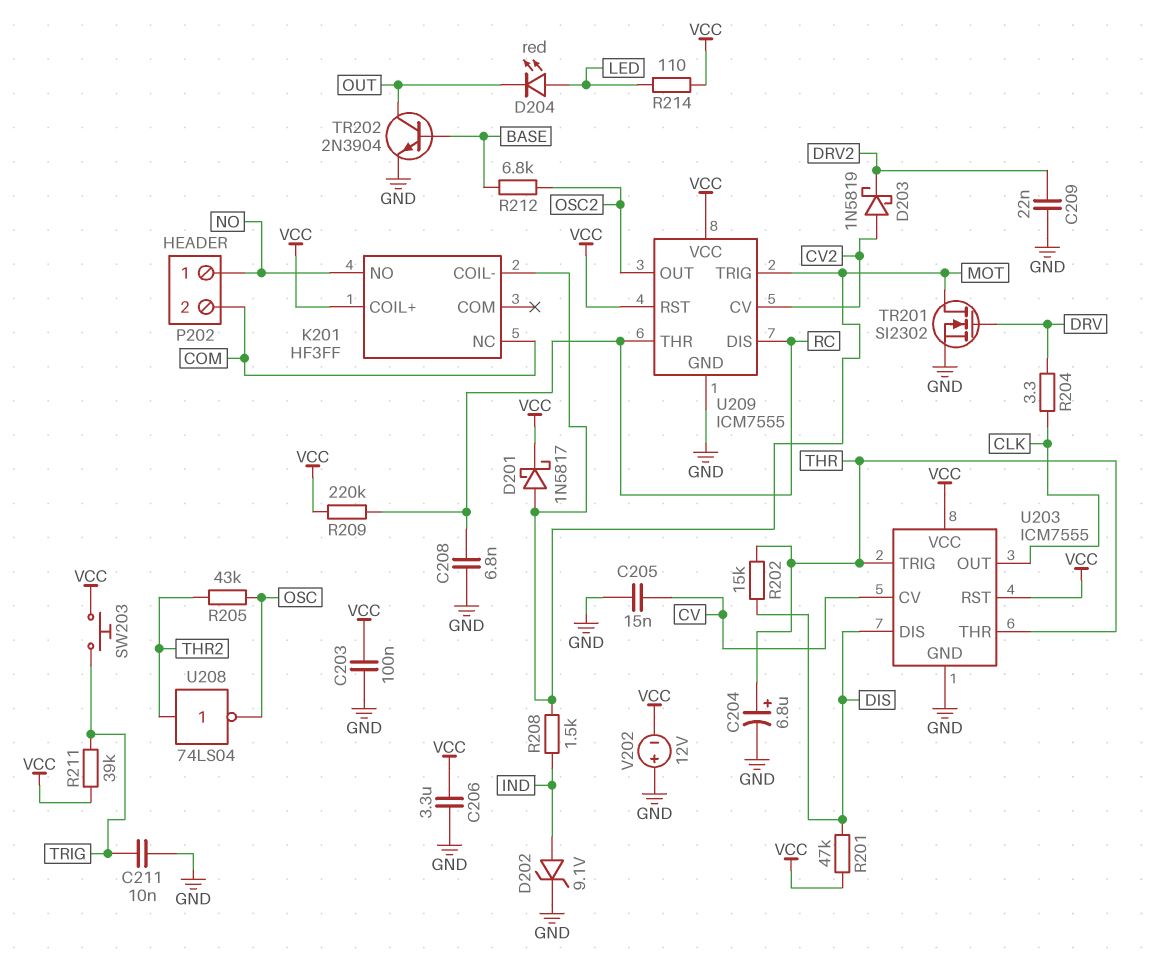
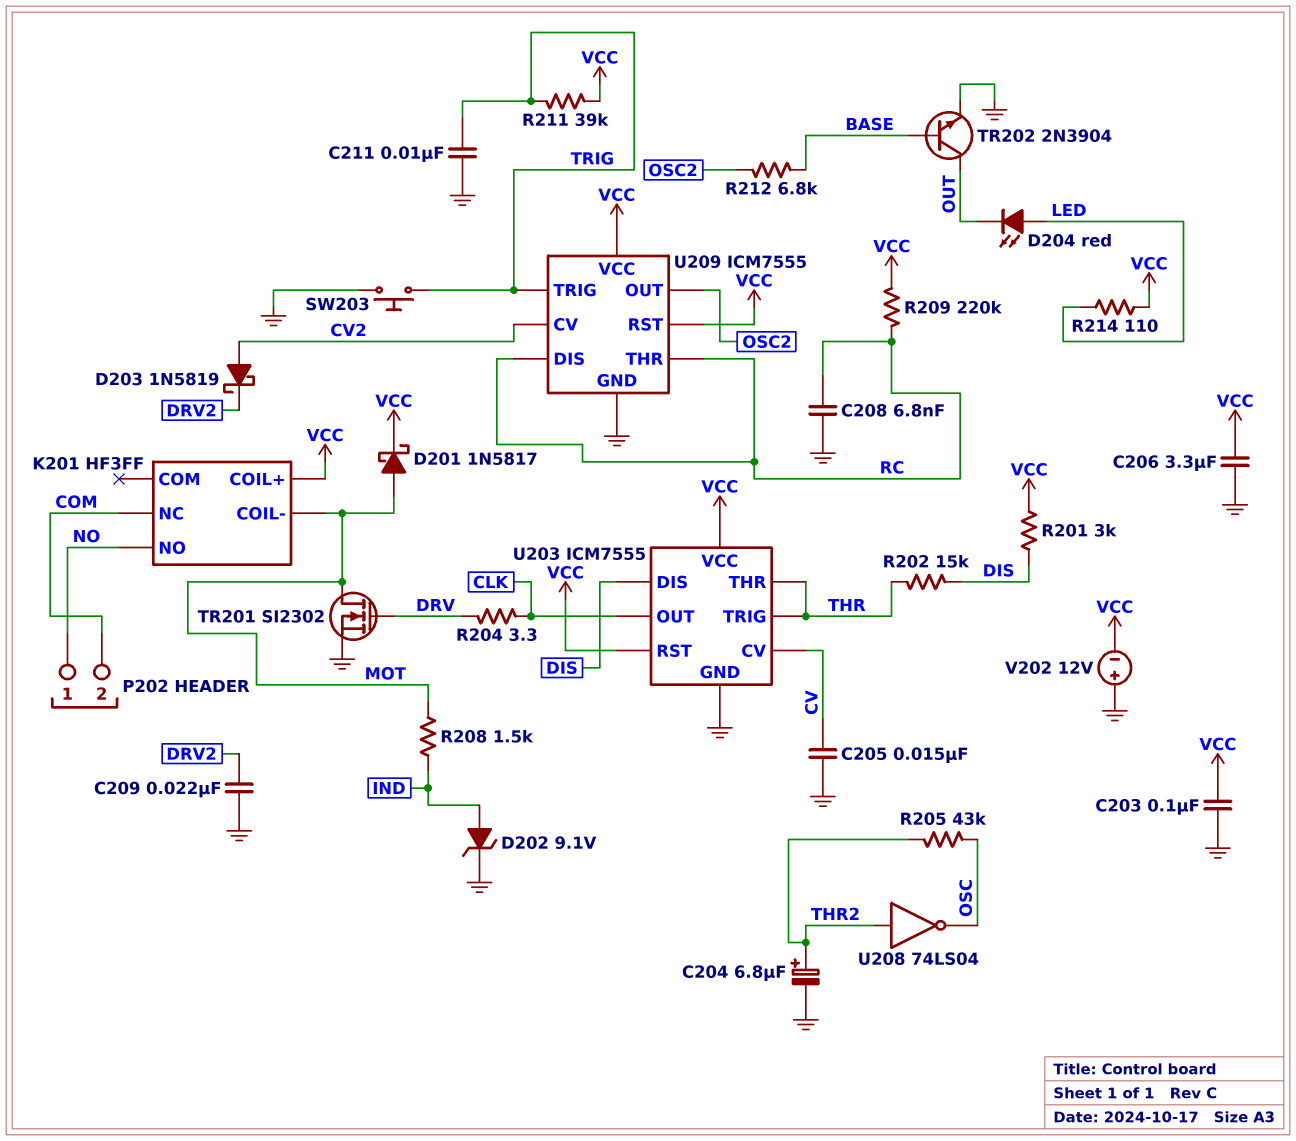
C204: 6.8uF (plus THR, minus GND) -> 6.8uF (plus THR2, minus GND)
R201: 47k (DIS, VCC) -> 3k (DIS, VCC)
SW203: button (TRIG, VCC) -> button (GND, TRIG)
U209 pin TRIG: MOT -> TRIG

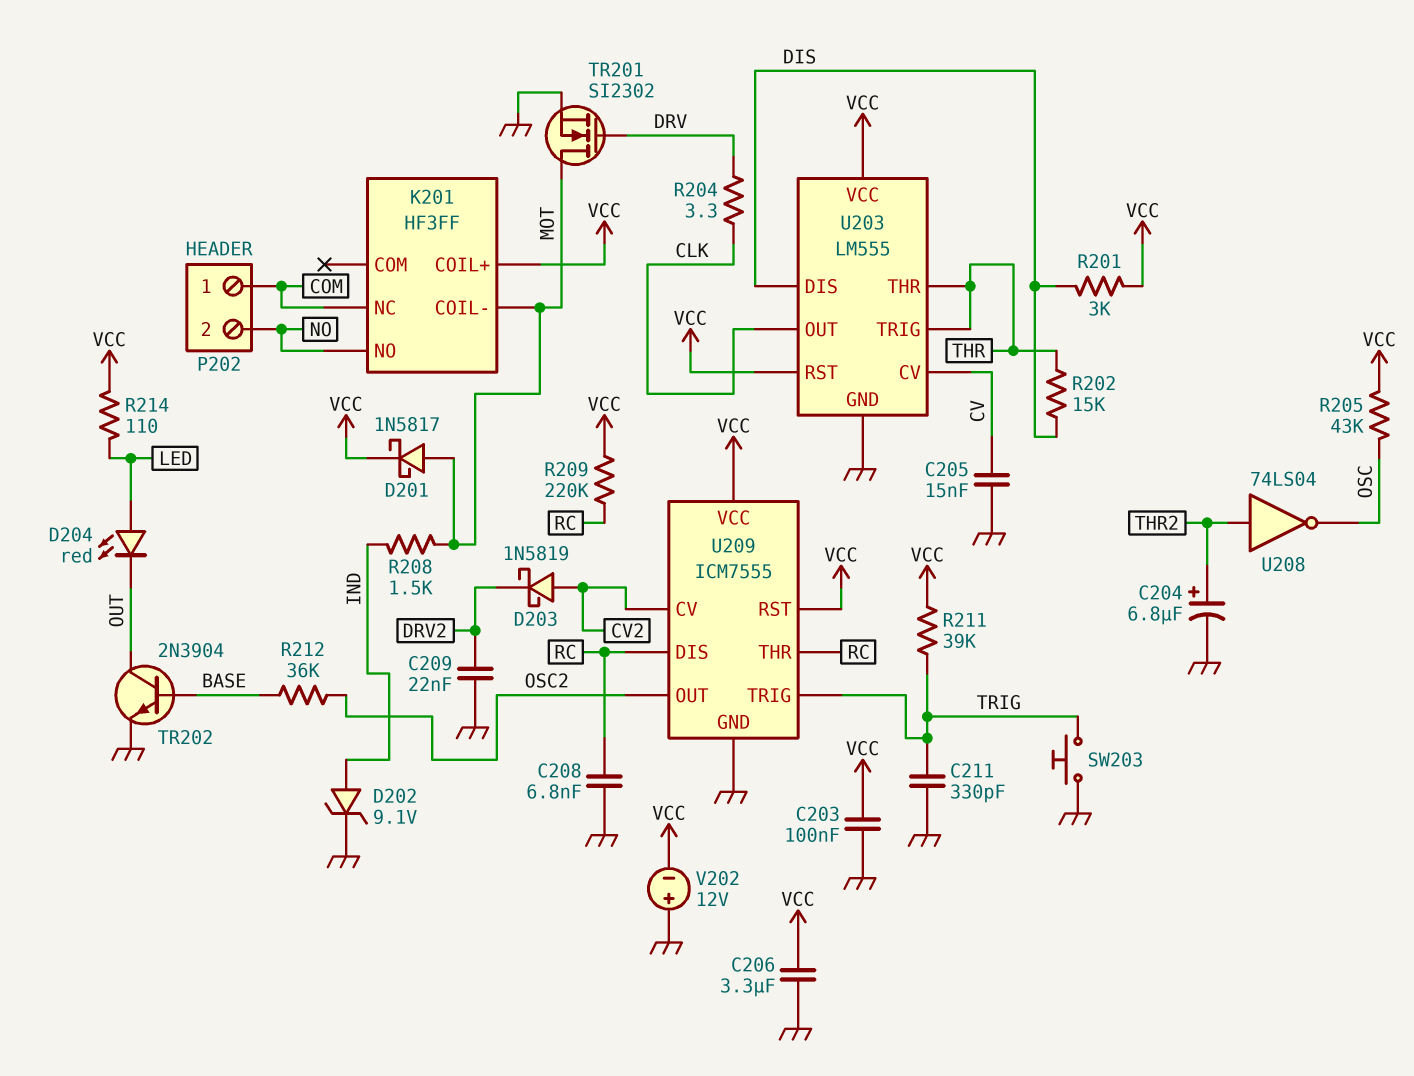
C211: 10nF (GND, TRIG) -> 330pF (GND, TRIG)
P202 pin 1: NO -> COM
P202 pin 2: COM -> NO
R205: 43k (OSC, THR2) -> 43k (OSC, VCC)
R212: 6.8k (BASE, OSC2) -> 36k (BASE, OSC2)
U203: ICM7555 -> LM555

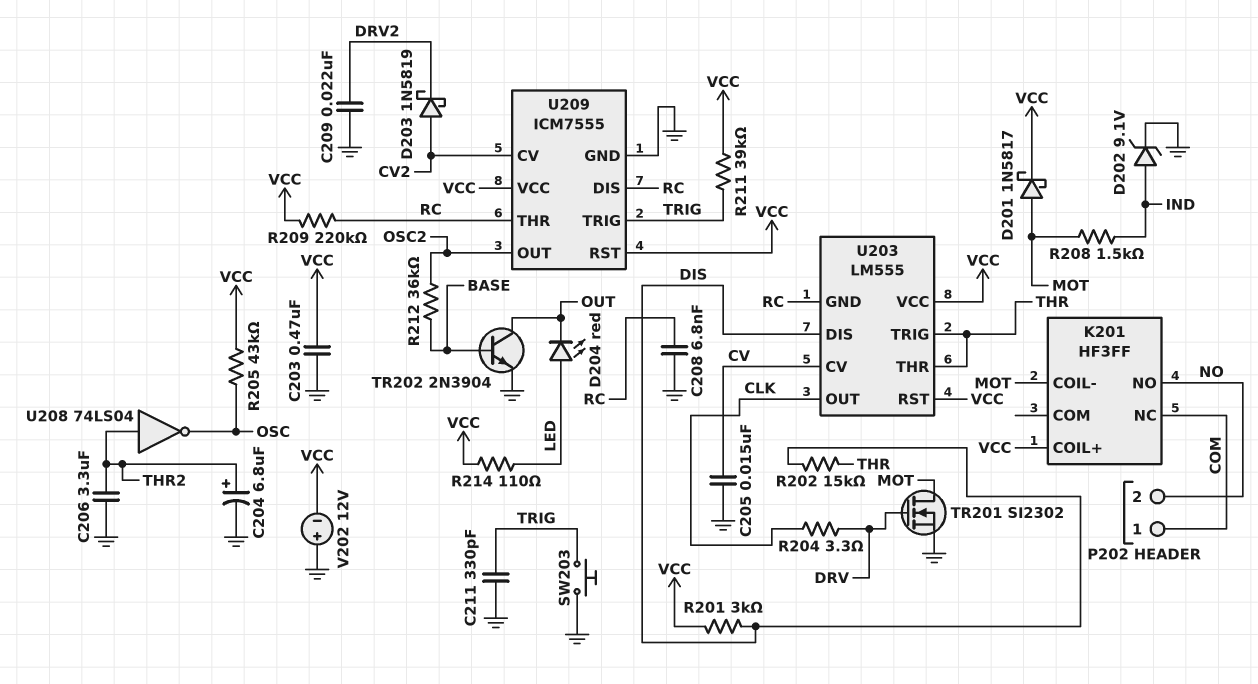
C203: 100nF (GND, VCC) -> 470nF (GND, VCC)
C206: 3.3uF (GND, VCC) -> 3.3uF (GND, THR2)
U203 pin GND: GND -> RC

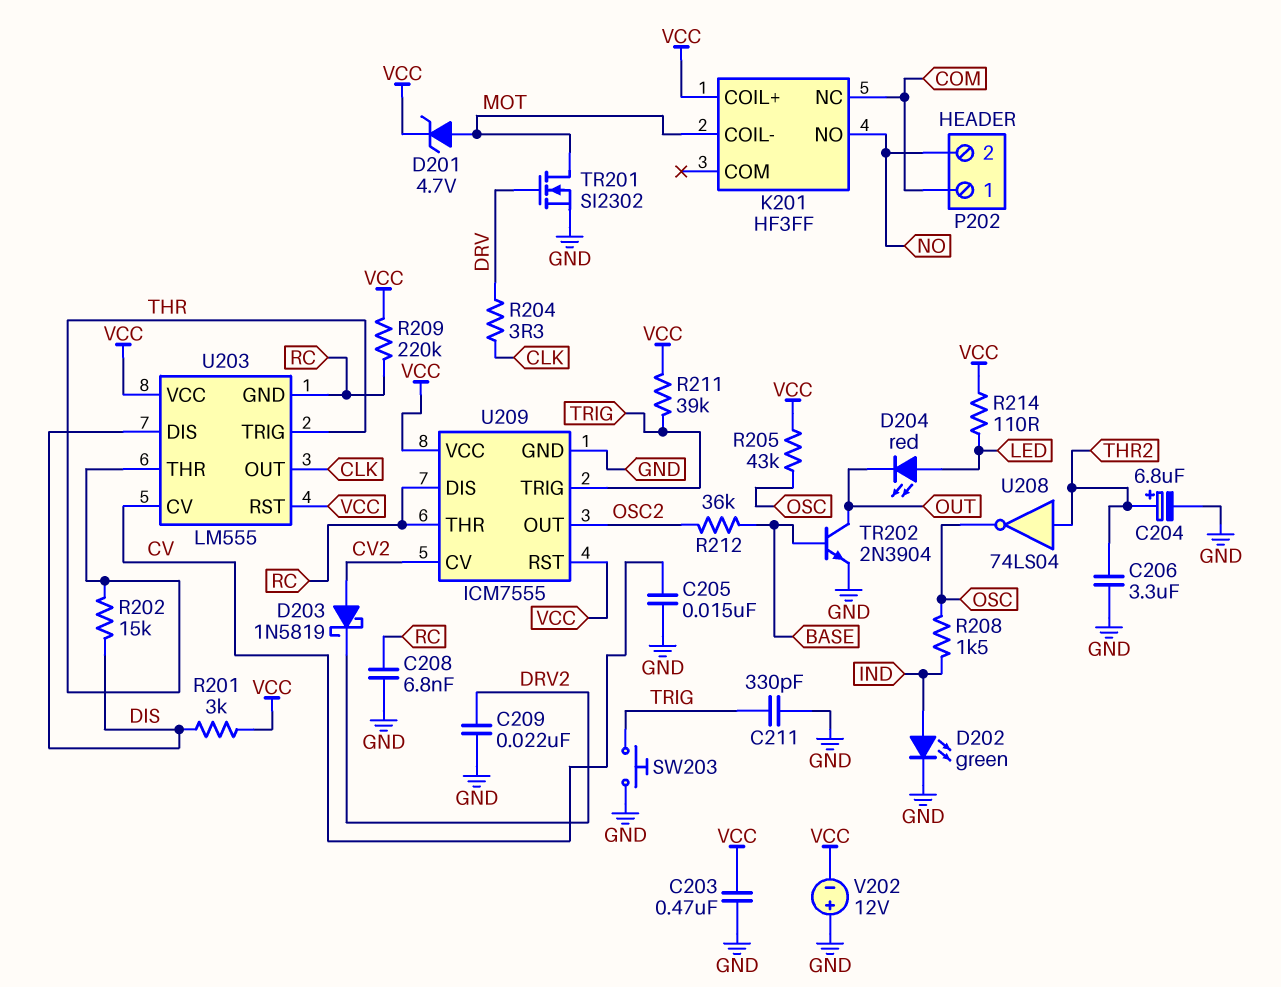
D201: schottky 1N5817 (A MOT, K VCC) -> zener 4.7V (A MOT, K VCC)
D202: zener 9.1V (A IND, K GND) -> LED green (A IND, K GND)
R208: 1.5k (IND, MOT) -> 1.5k (IND, OSC)

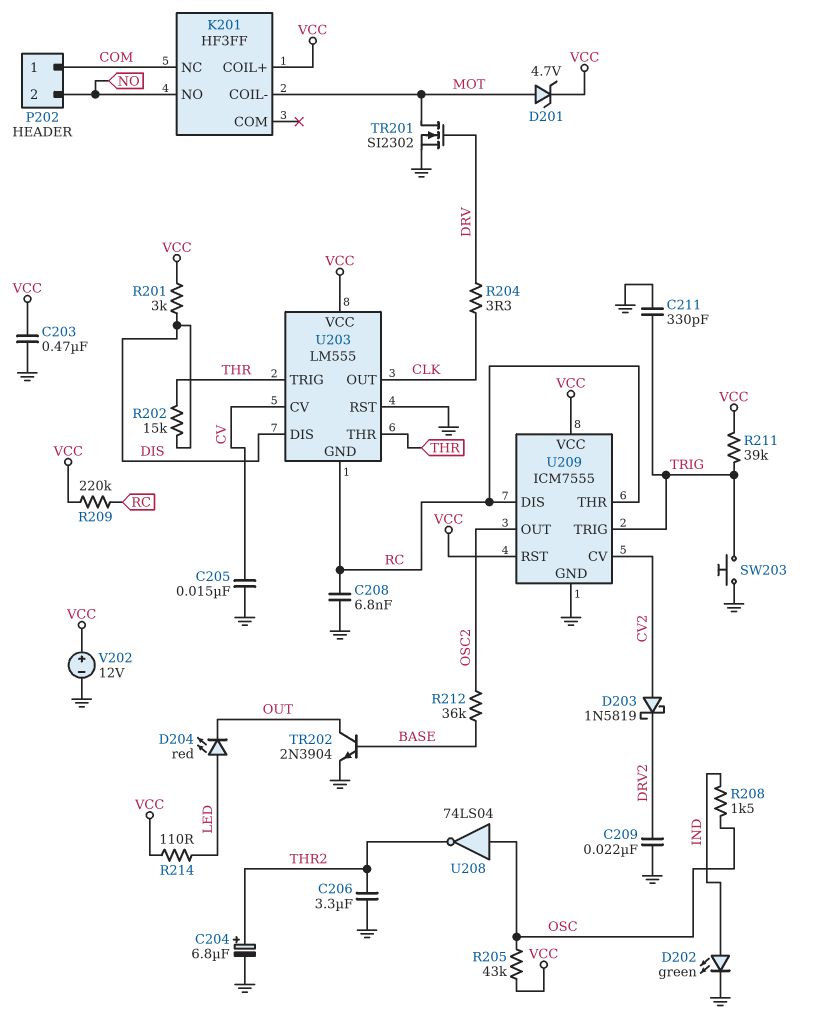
U203 pin RST: VCC -> GND
U208: NOT 74LS04 (in THR2, out OSC) -> NOT 74LS04 (in OSC, out THR2)
V202: 12V (plus GND, minus VCC) -> 12V (plus VCC, minus GND)

